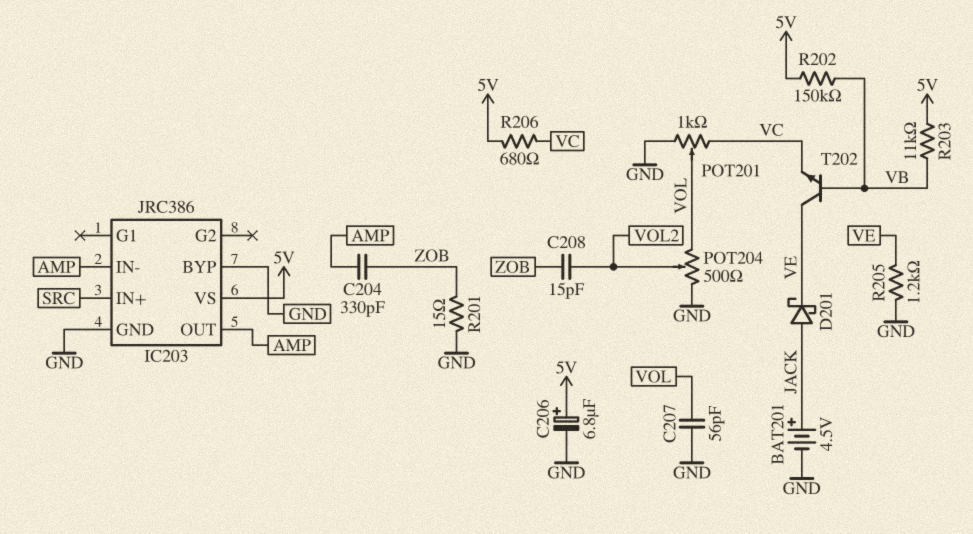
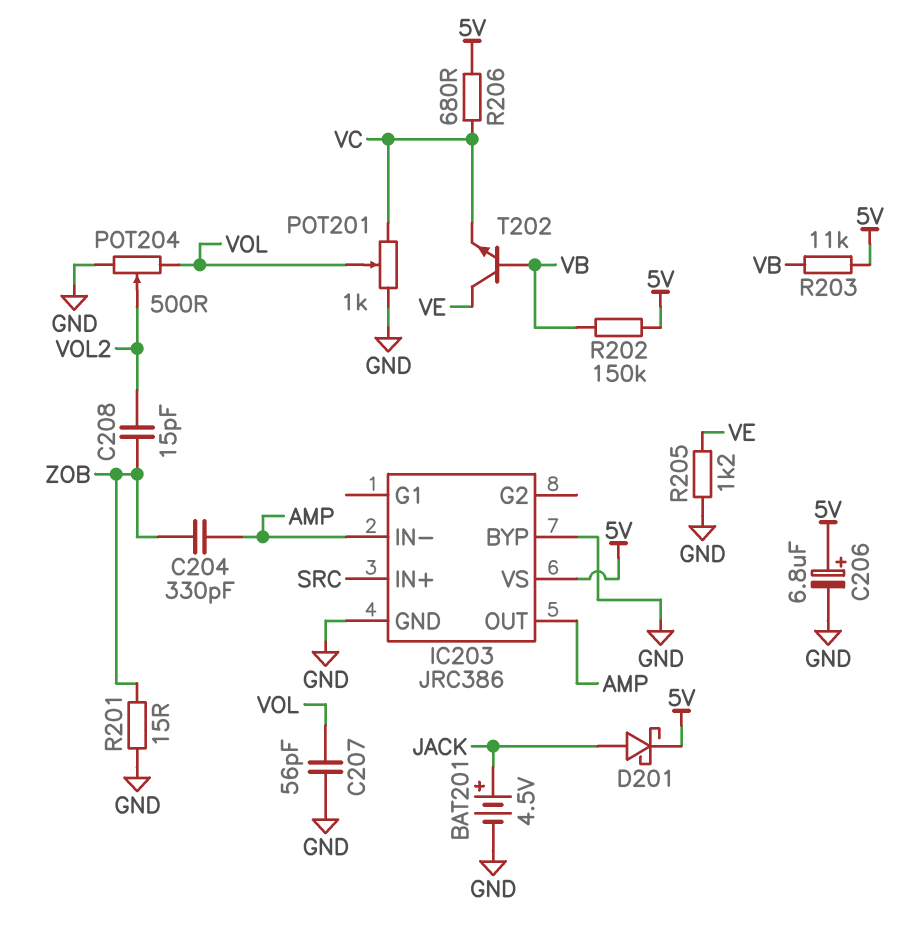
D201: schottky (A JACK, K VE) -> schottky (A JACK, K 5V)

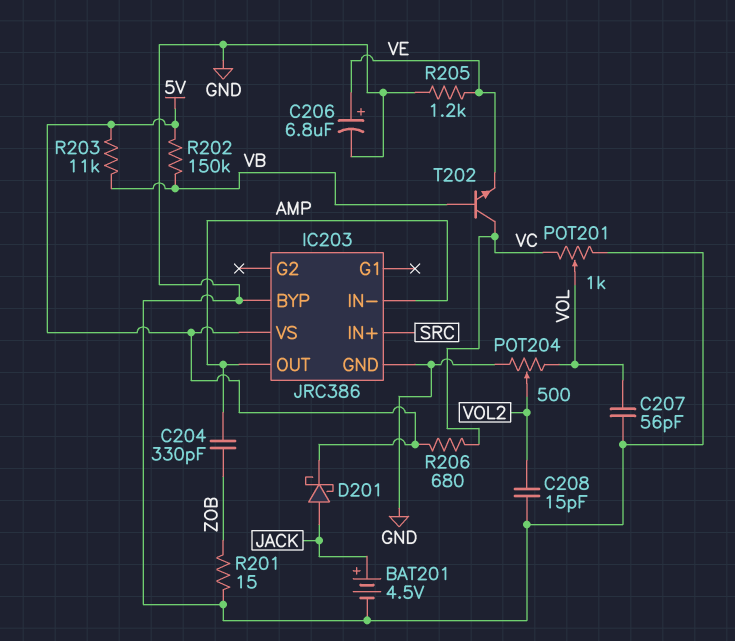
C206: 6.8uF (plus 5V, minus GND) -> 6.8uF (plus VE, minus GND)
C208: 15pF (VOL2, ZOB) -> 15pF (GND, VOL2)
T202: NPN (B VB, C VE, E VC) -> NPN (B VB, C VC, E VE)

